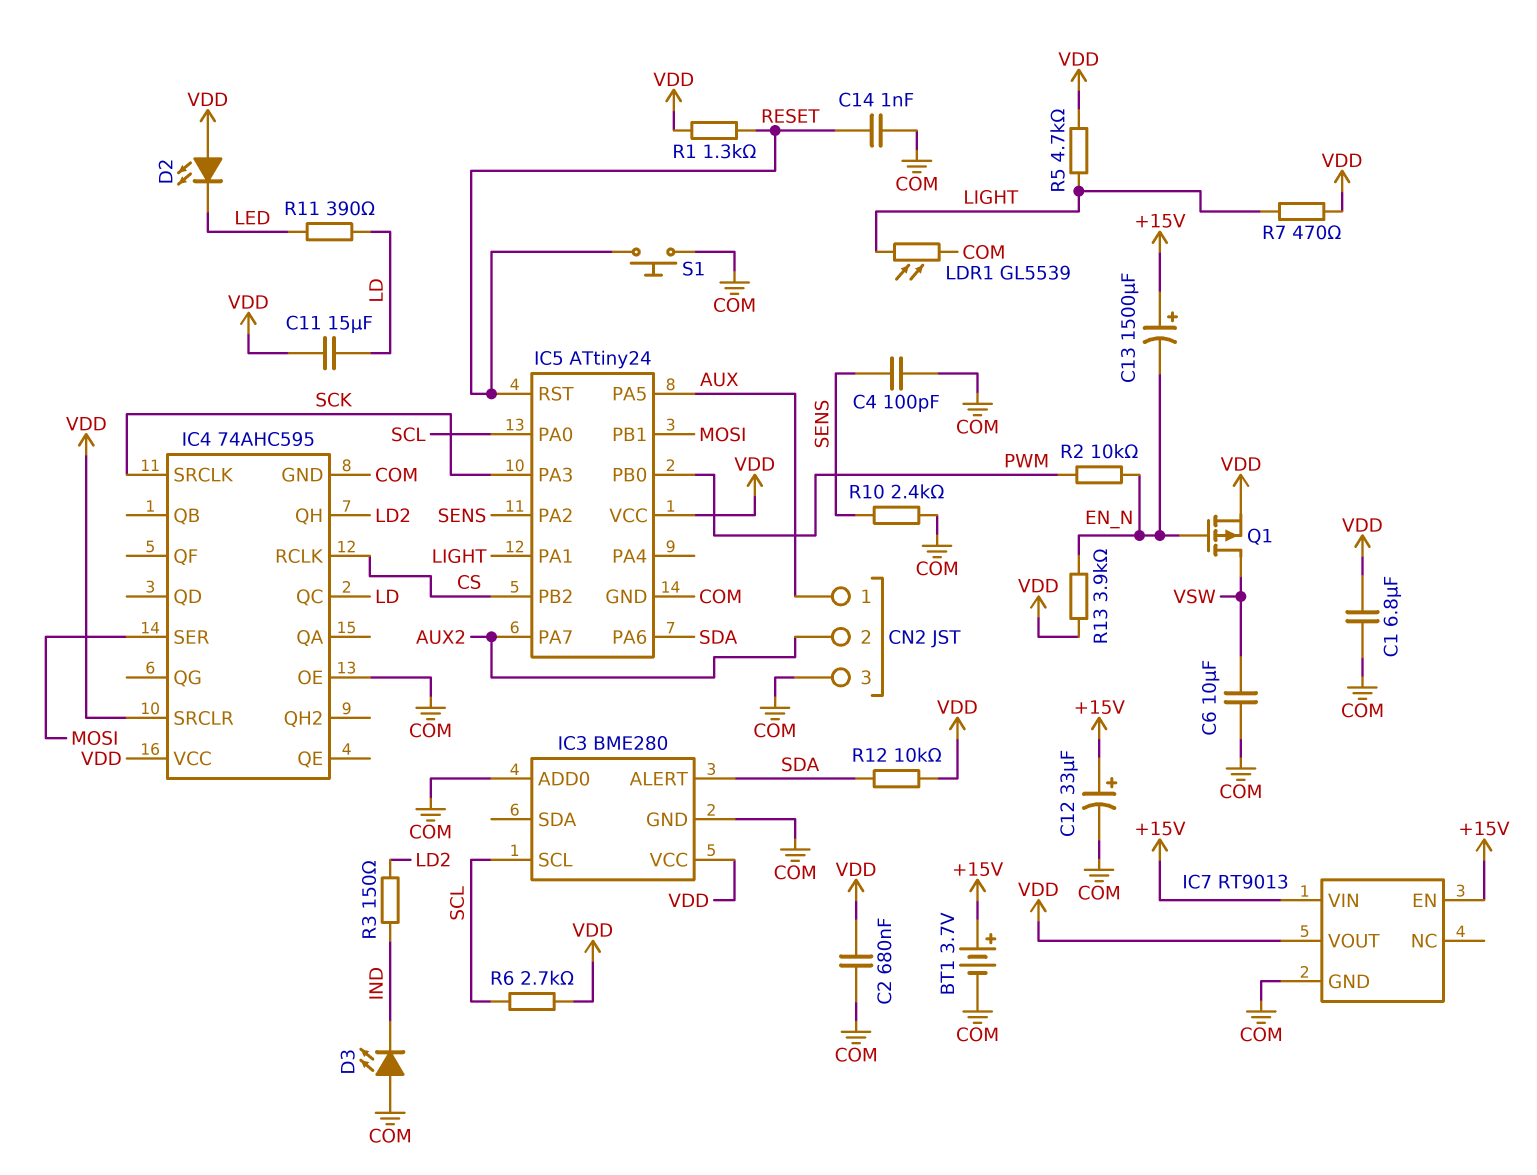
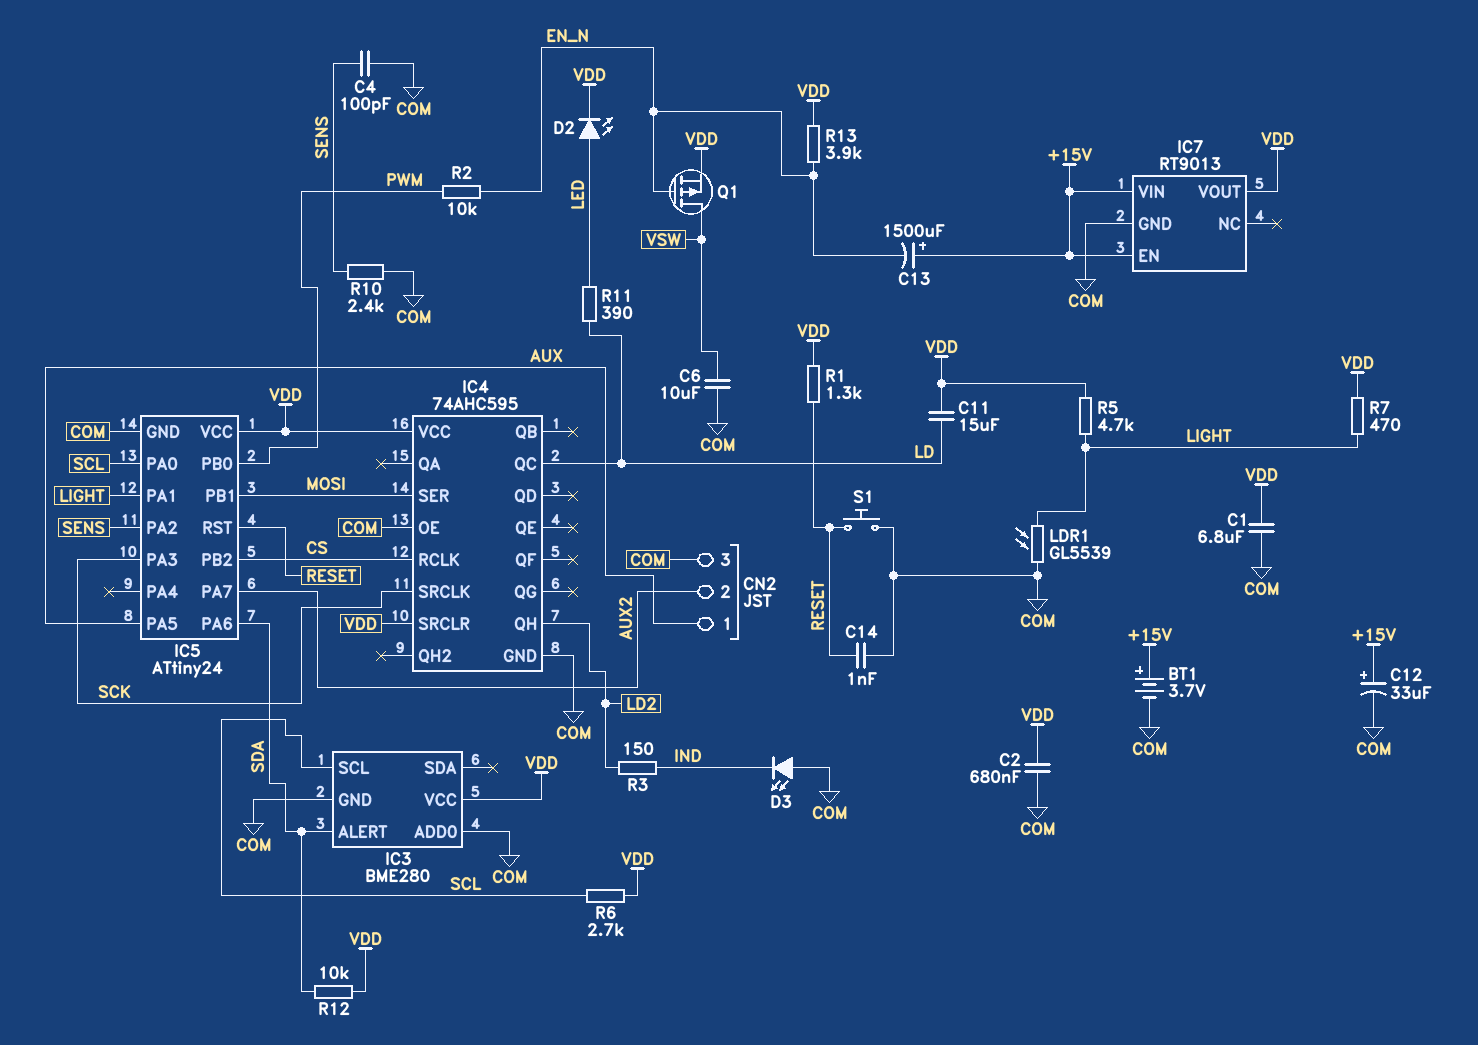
D2: LED (A VDD, K LED) -> LED (A LED, K VDD)

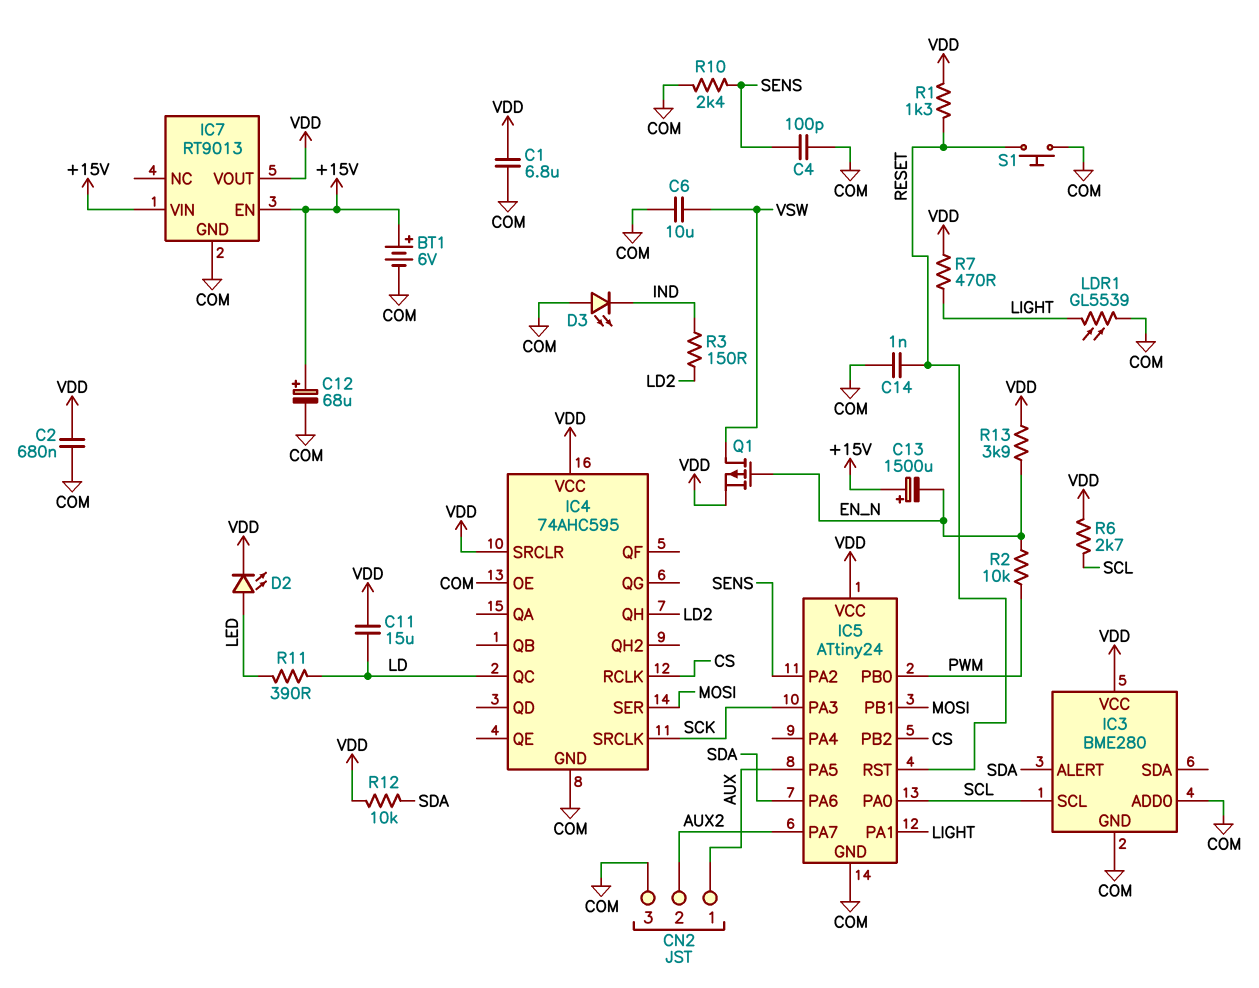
BT1: 3.7V (plus +15V, minus COM) -> 6V (plus +15V, minus COM)
C12: 33uF (plus +15V, minus COM) -> 68uF (plus +15V, minus COM)
R5: 4.7k (LIGHT, VDD) -> none

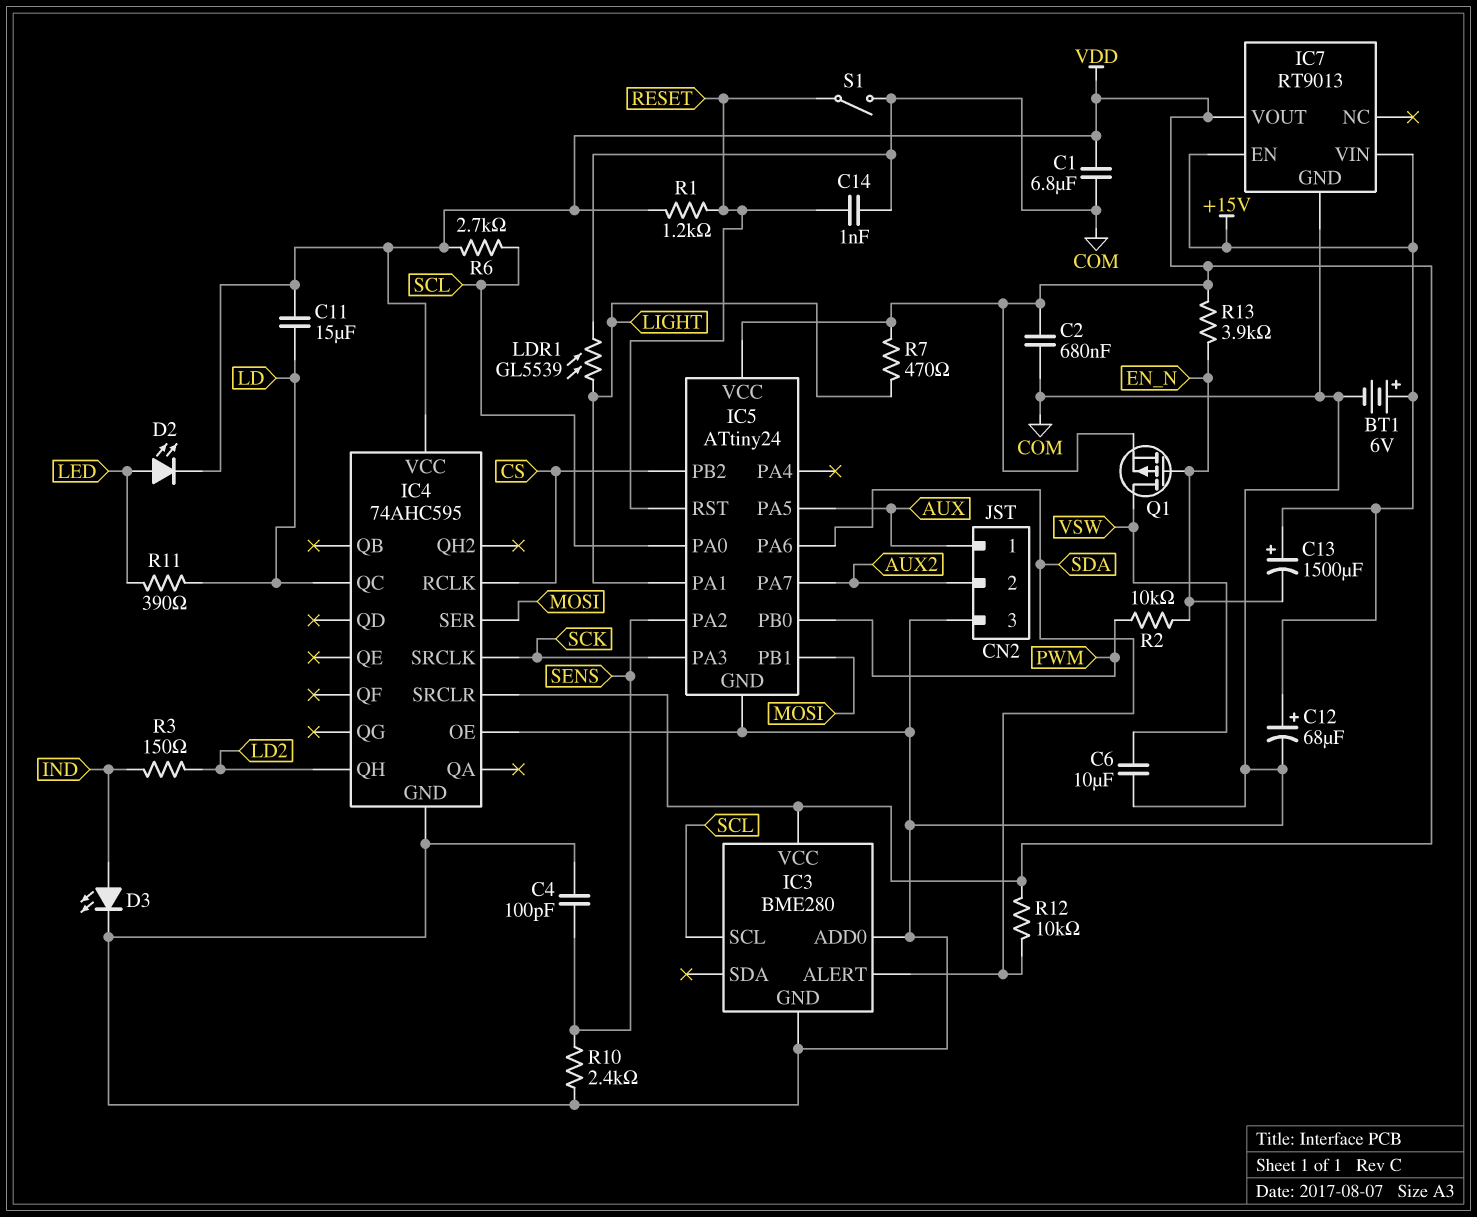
D3: LED (A COM, K IND) -> LED (A IND, K COM)
R1: 1.3k (RESET, VDD) -> 1.2k (RESET, VDD)
S1: button (COM, RESET) -> switch (COM, RESET)

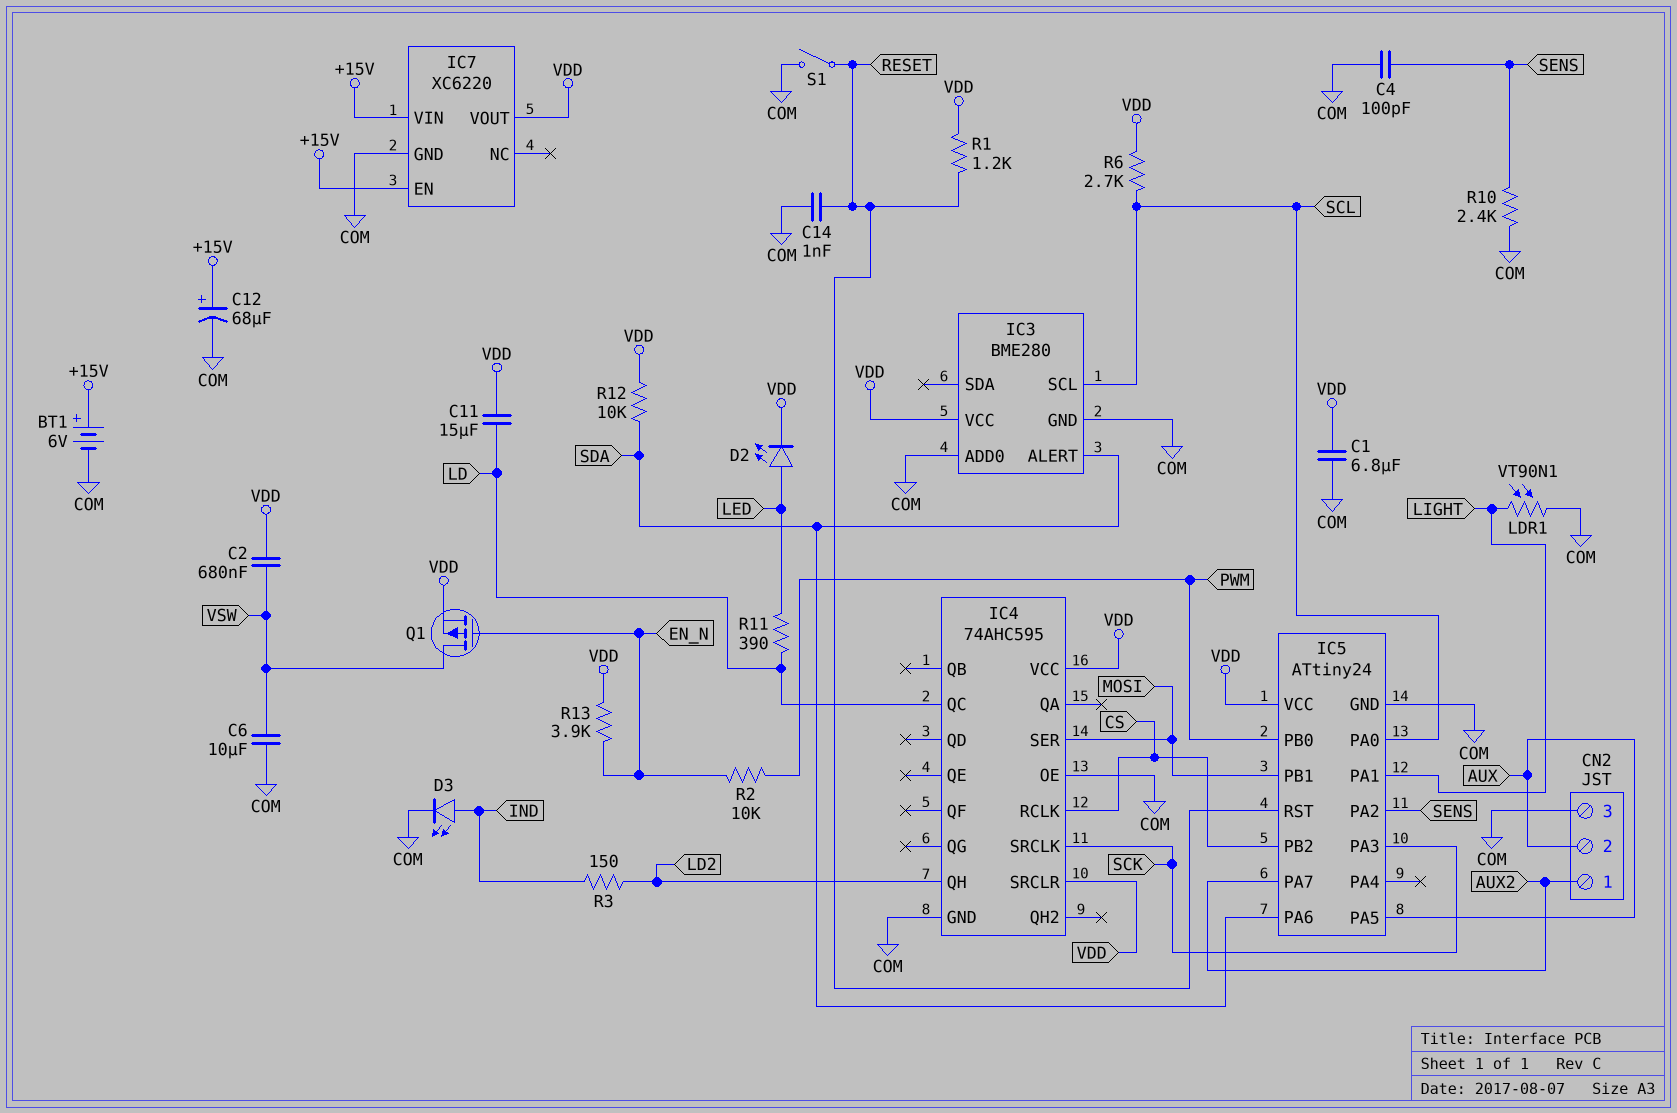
C2: 680nF (COM, VDD) -> 680nF (VDD, VSW)
C13: 1500uF (plus +15V, minus EN_N) -> none
CN2 pin 1: AUX -> AUX2
CN2 pin 2: AUX2 -> AUX
IC7: RT9013 -> XC6220
LDR1: GL5539 (COM, LIGHT) -> VT90N1 (COM, LIGHT)
R7: 470 (LIGHT, VDD) -> none

